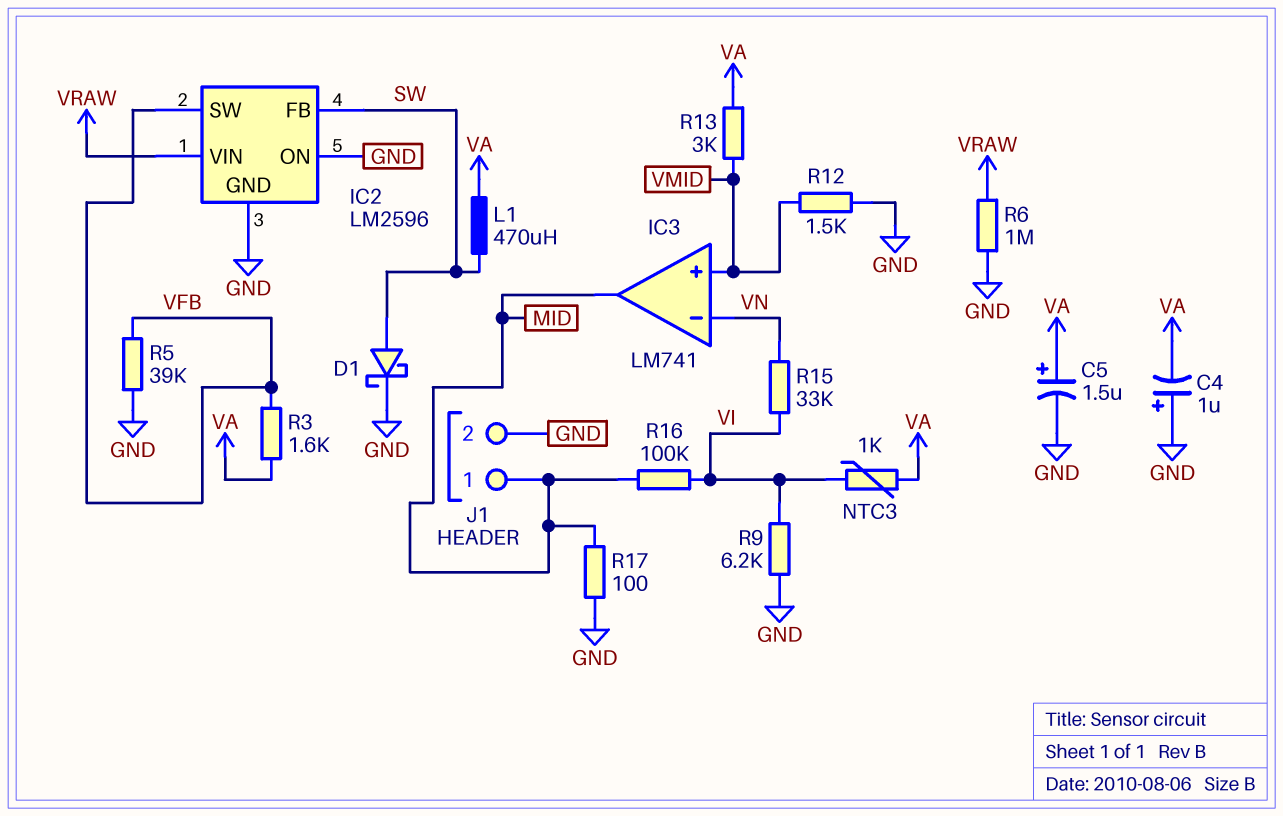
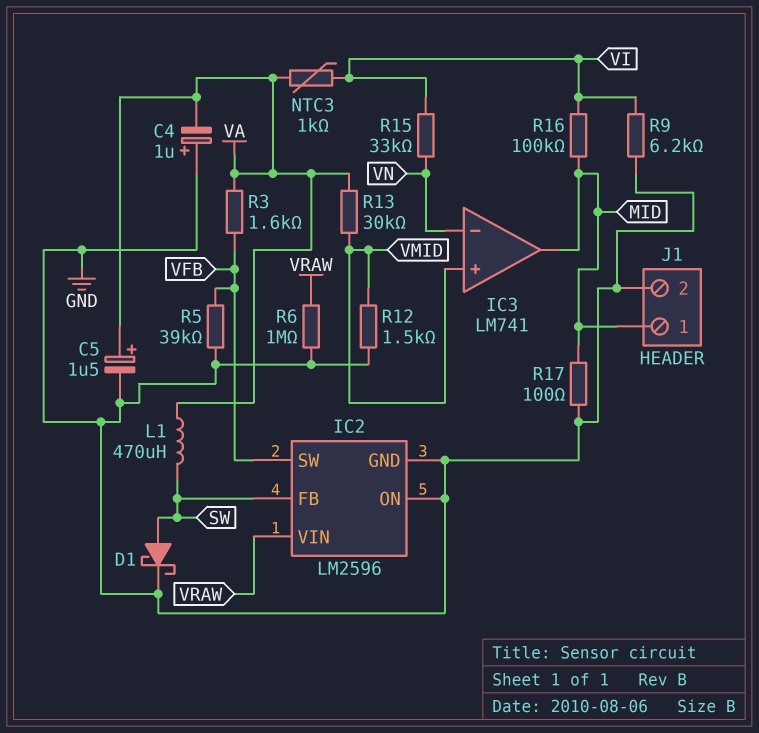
R13: 3k (VA, VMID) -> 30k (VA, VMID)

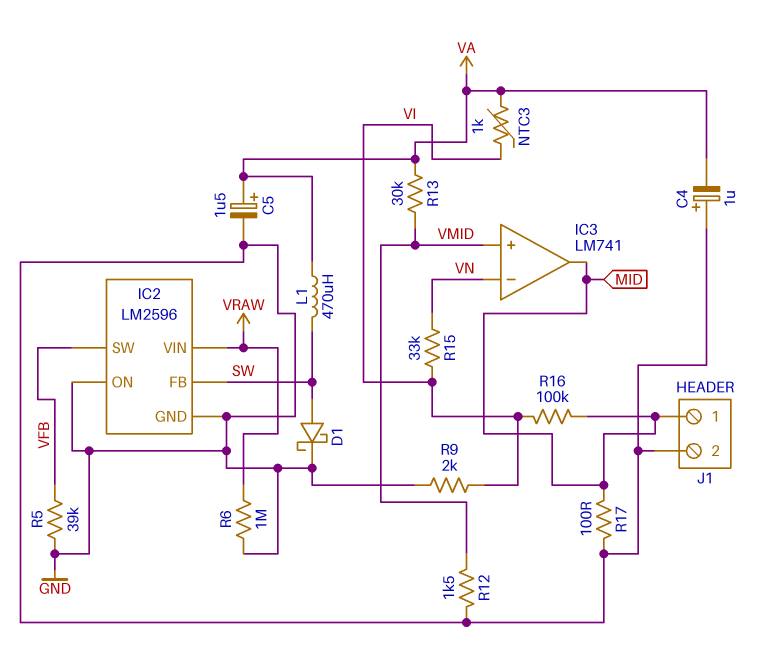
R3: 1.6k (VA, VFB) -> none
R9: 6.2k (GND, VI) -> 2k (GND, VI)

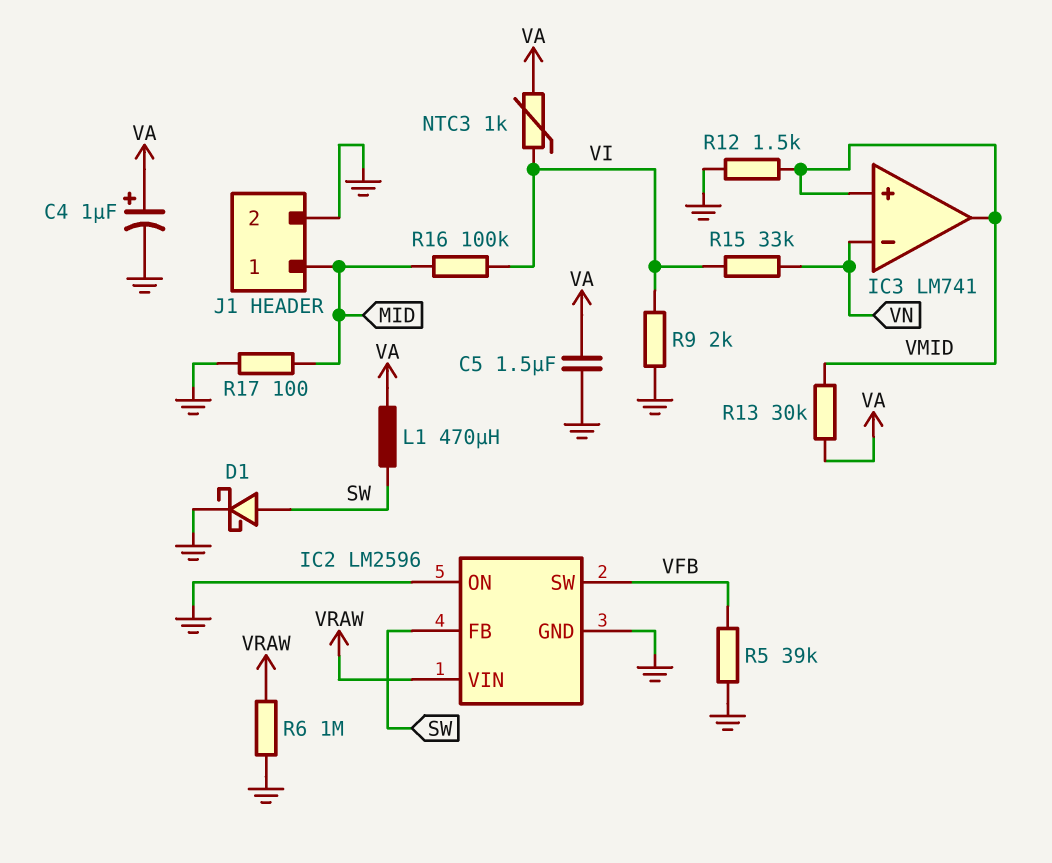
C4: 1uF (plus GND, minus VA) -> 1uF (plus VA, minus GND)
C5: 1.5uF (plus VA, minus GND) -> 1.5uF (GND, VA)
IC3 pin out: MID -> VMID

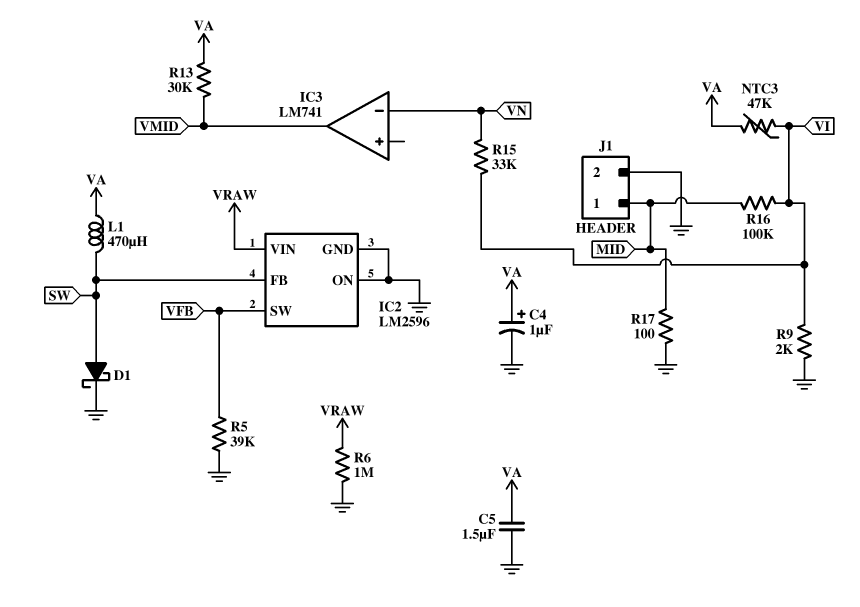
IC3 pin in+: VMID -> none
NTC3: 1k (VA, VI) -> 47k (VA, VI)
R12: 1.5k (GND, VMID) -> none

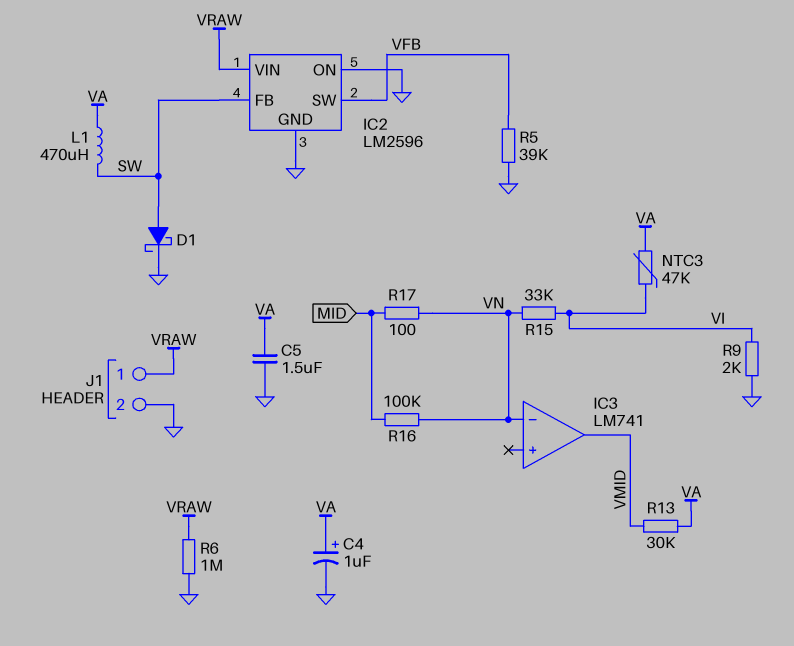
J1 pin 1: MID -> VRAW
R16: 100k (MID, VI) -> 100k (MID, VN)
R17: 100 (GND, MID) -> 100 (MID, VN)

